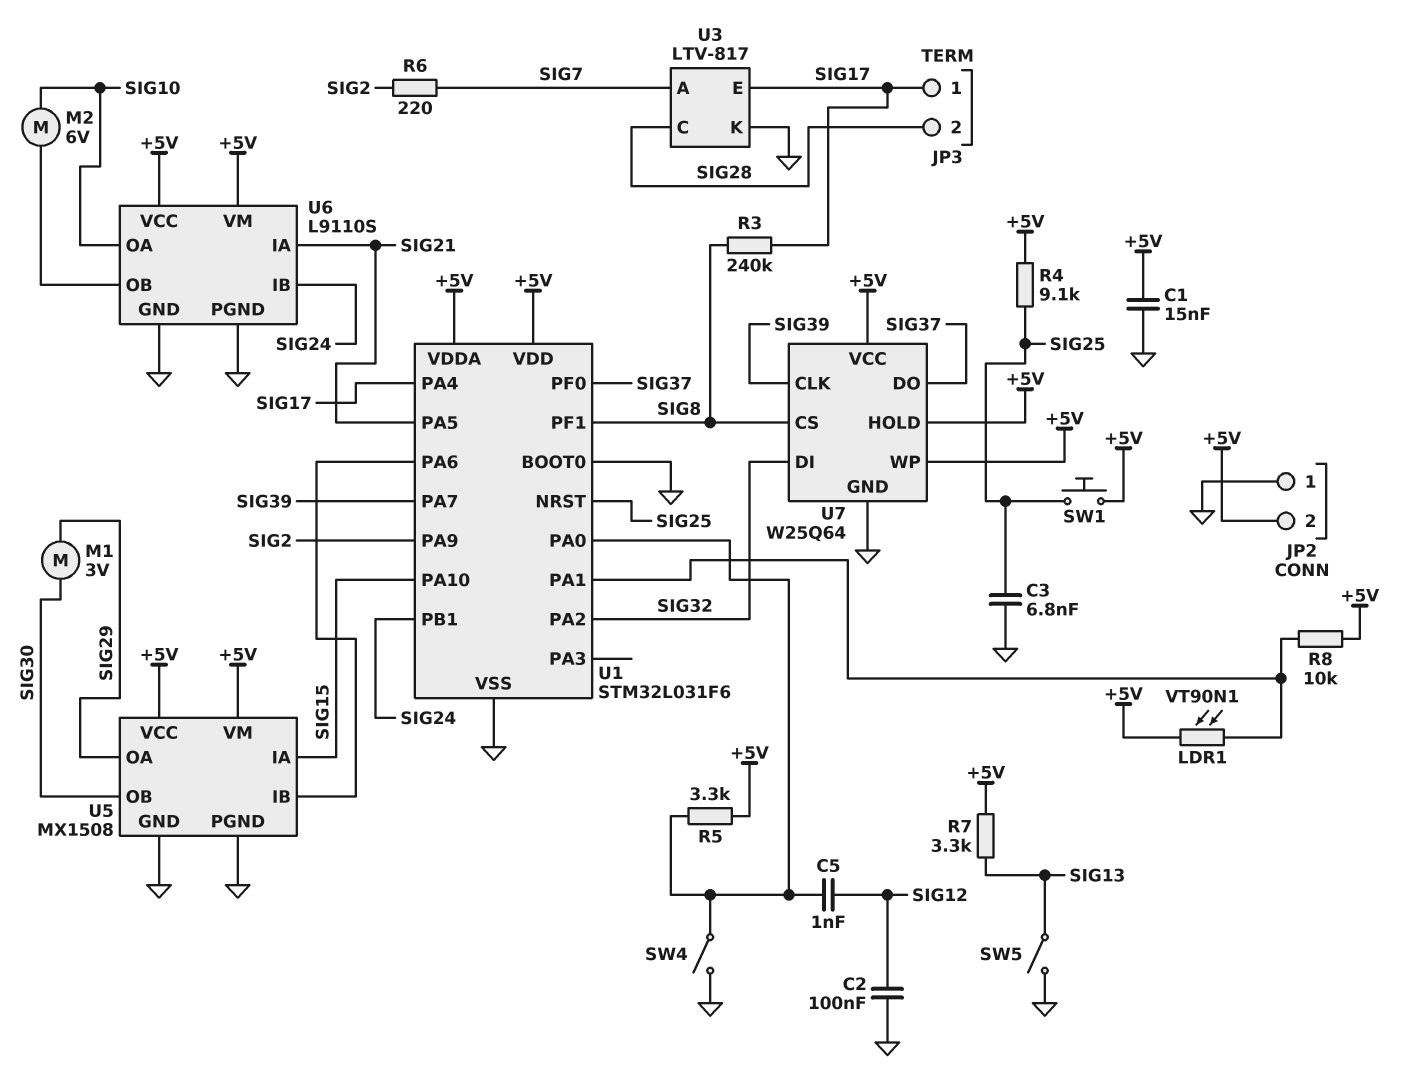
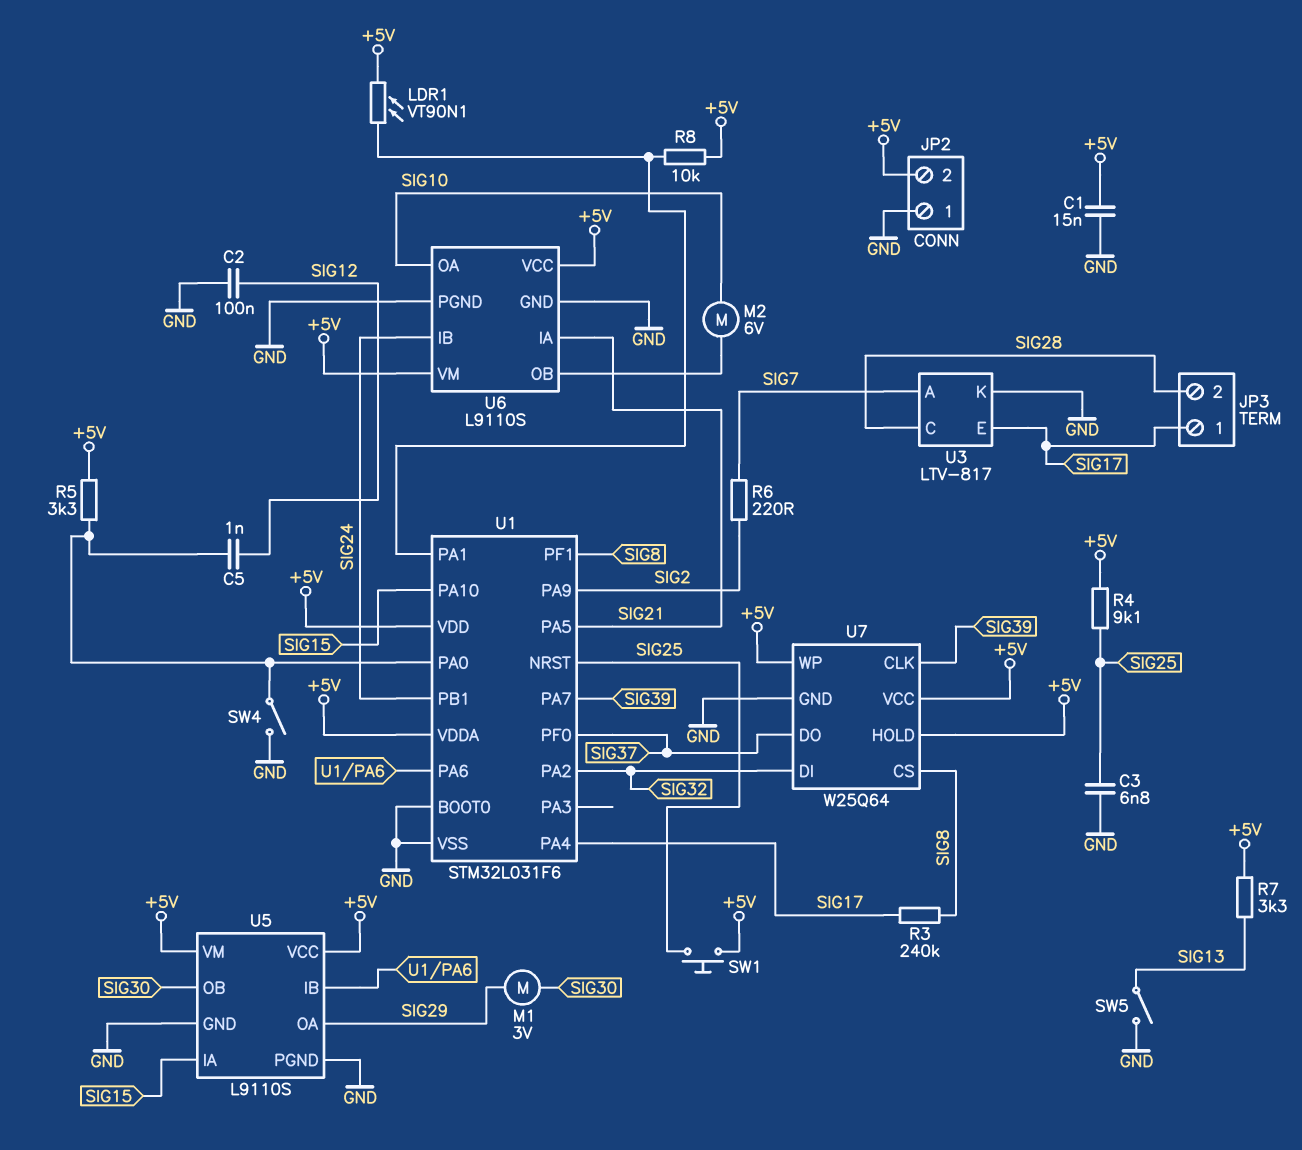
U5: MX1508 -> L9110S

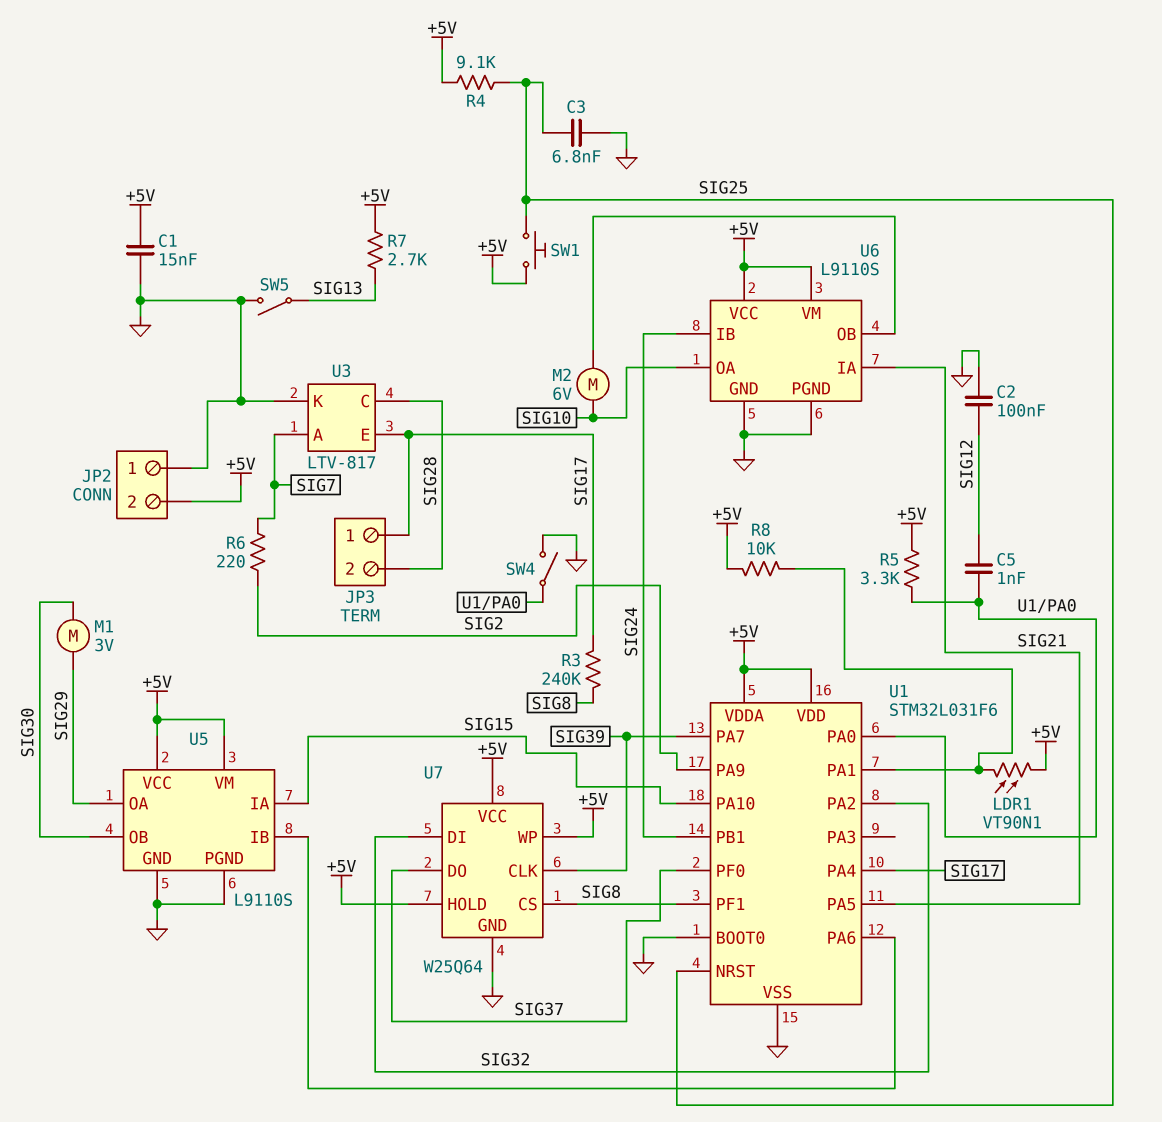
R7: 3.3k (+5V, SIG13) -> 2.7k (+5V, SIG13)

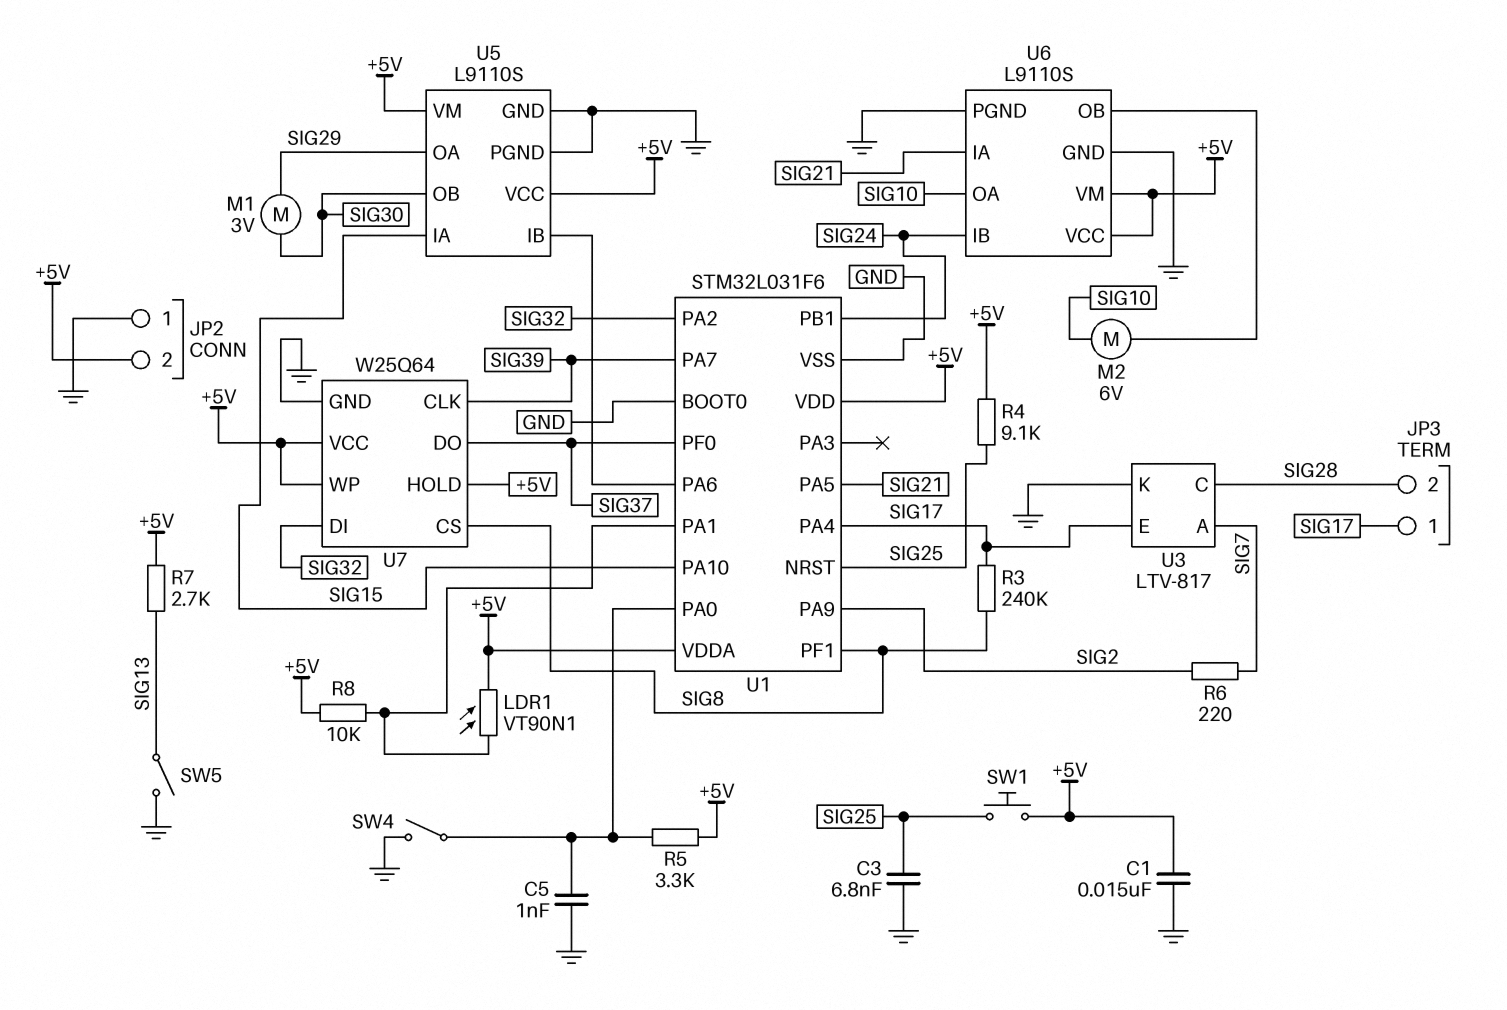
C2: 100nF (GND, SIG12) -> none
C5: 1nF (SIG12, U1/PA0) -> 1nF (GND, U1/PA0)

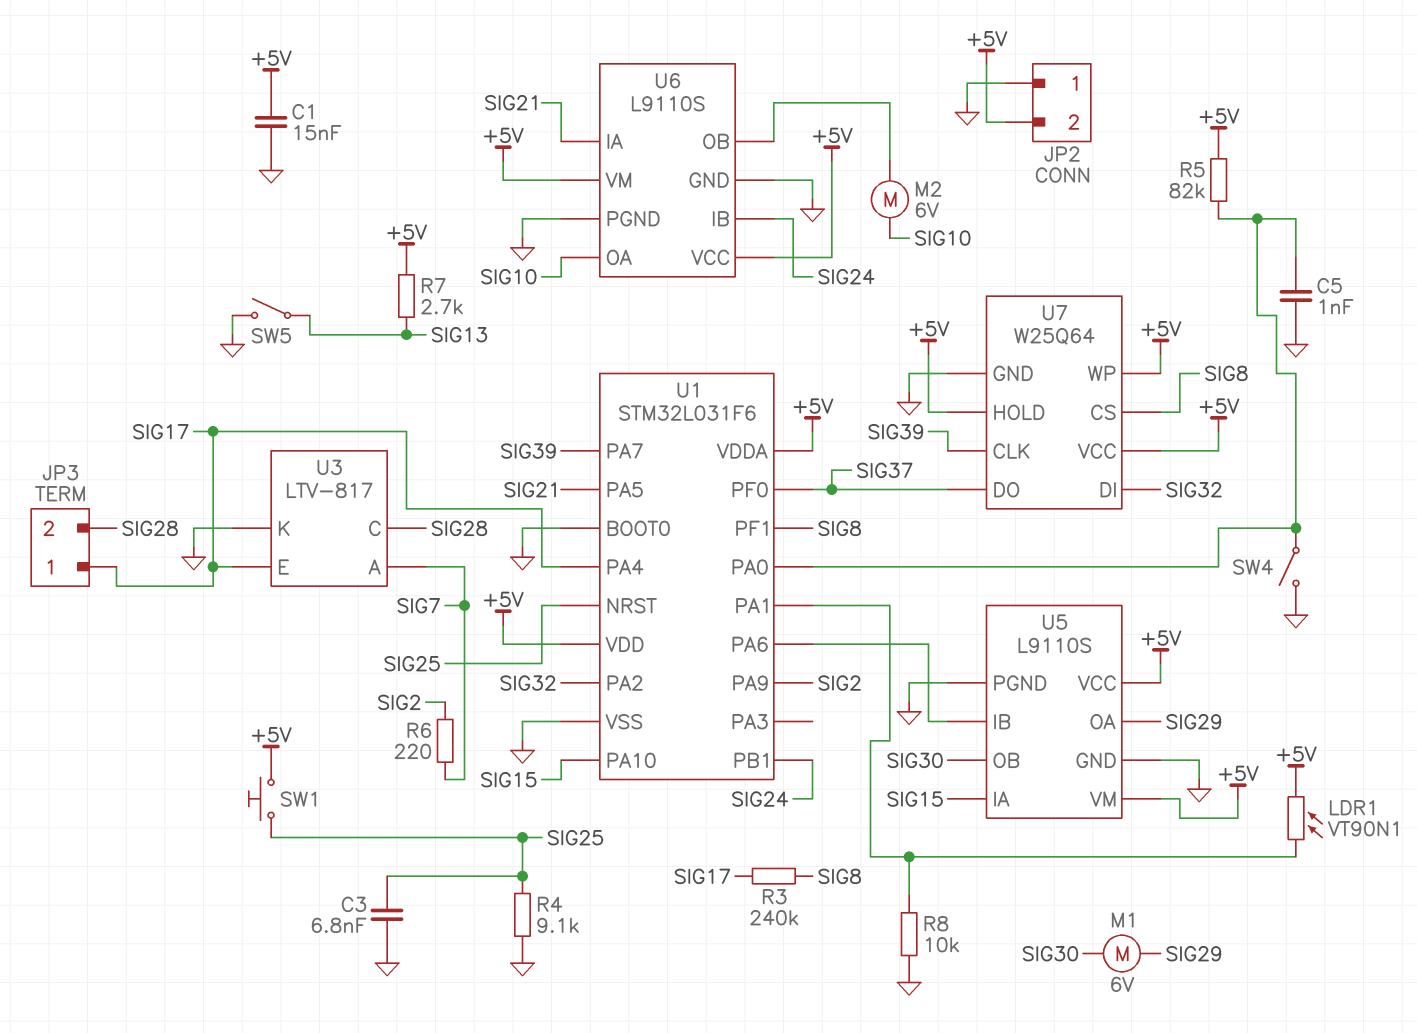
M1: motor 3V (SIG29, SIG30) -> motor 6V (SIG29, SIG30)
R4: 9.1k (+5V, SIG25) -> 9.1k (GND, SIG25)
R5: 3.3k (+5V, U1/PA0) -> 82k (+5V, U1/PA0)
R8: 10k (+5V, U1/PA1) -> 10k (GND, U1/PA1)

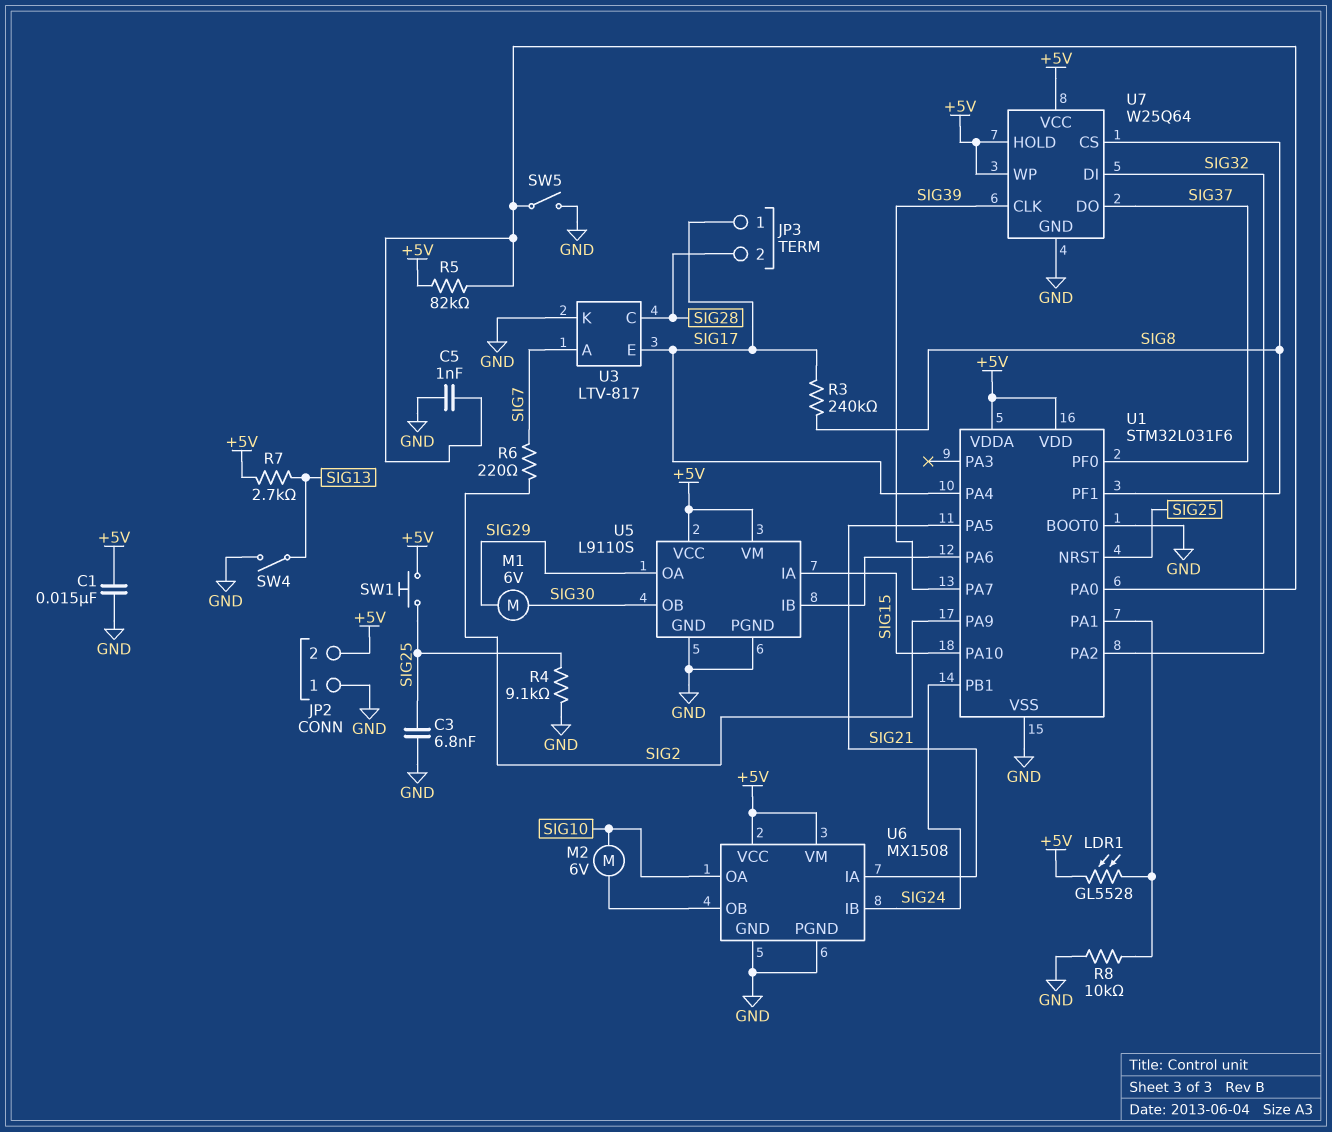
LDR1: VT90N1 (+5V, U1/PA1) -> GL5528 (+5V, U1/PA1)
SW4: switch (GND, U1/PA0) -> switch (GND, SIG13)
SW5: switch (GND, SIG13) -> switch (GND, U1/PA0)
U6: L9110S -> MX1508

